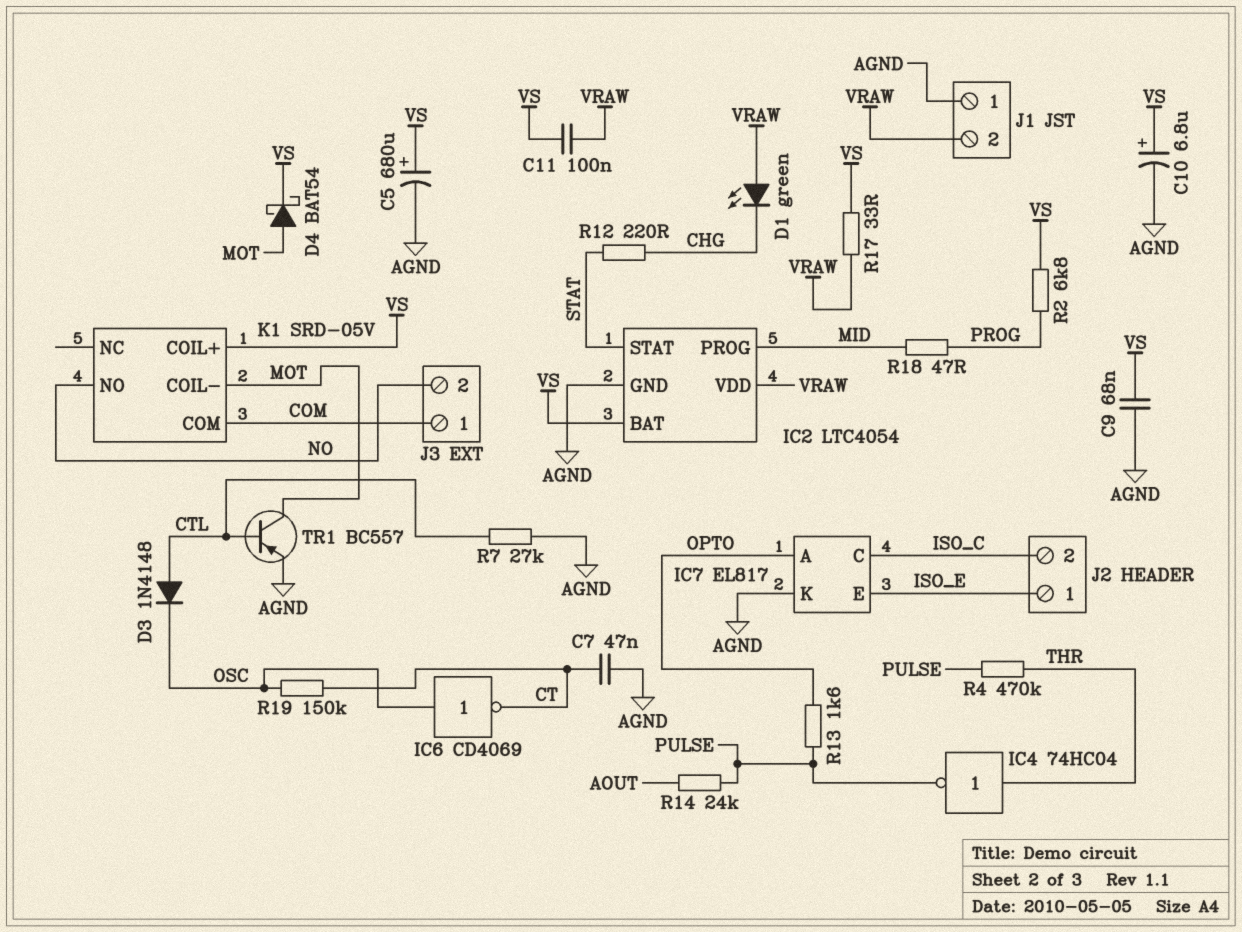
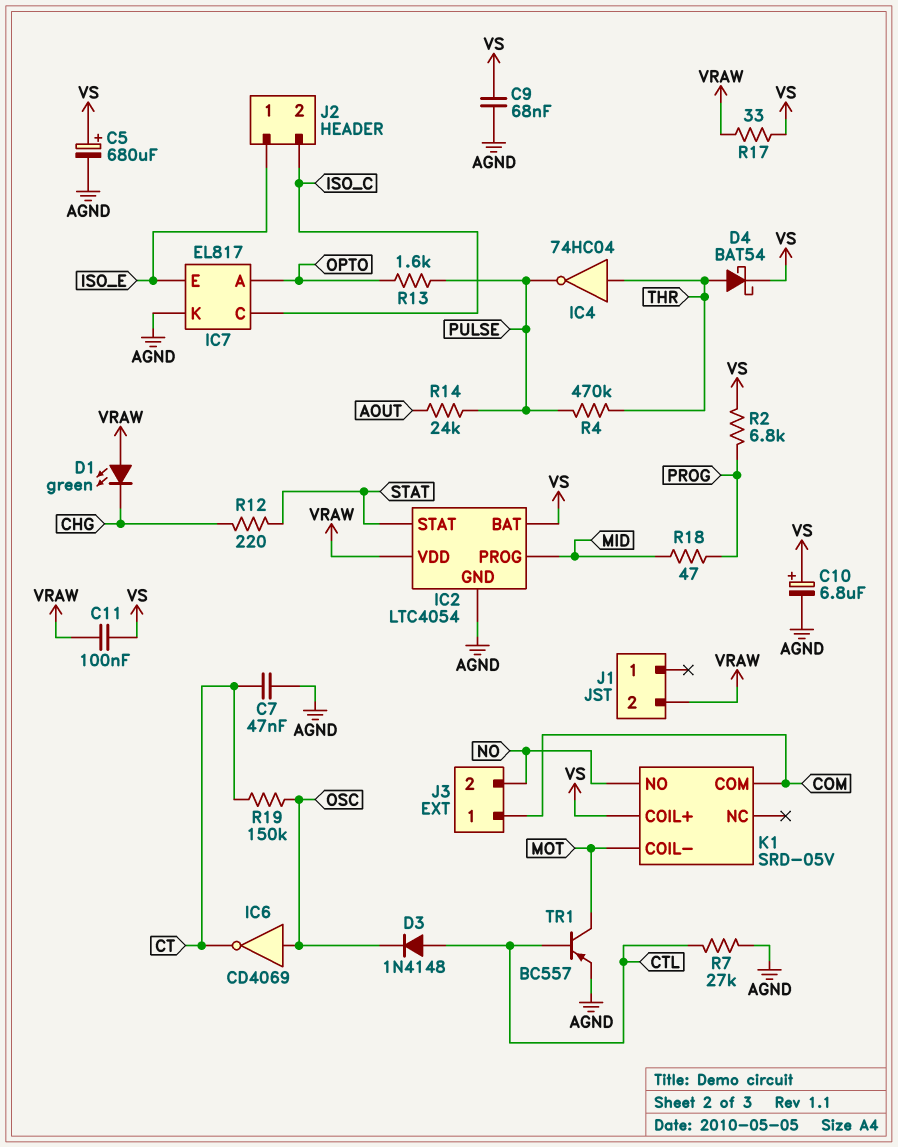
D4: schottky BAT54 (A MOT, K VS) -> schottky BAT54 (A THR, K VS)
J1 pin 1: AGND -> none

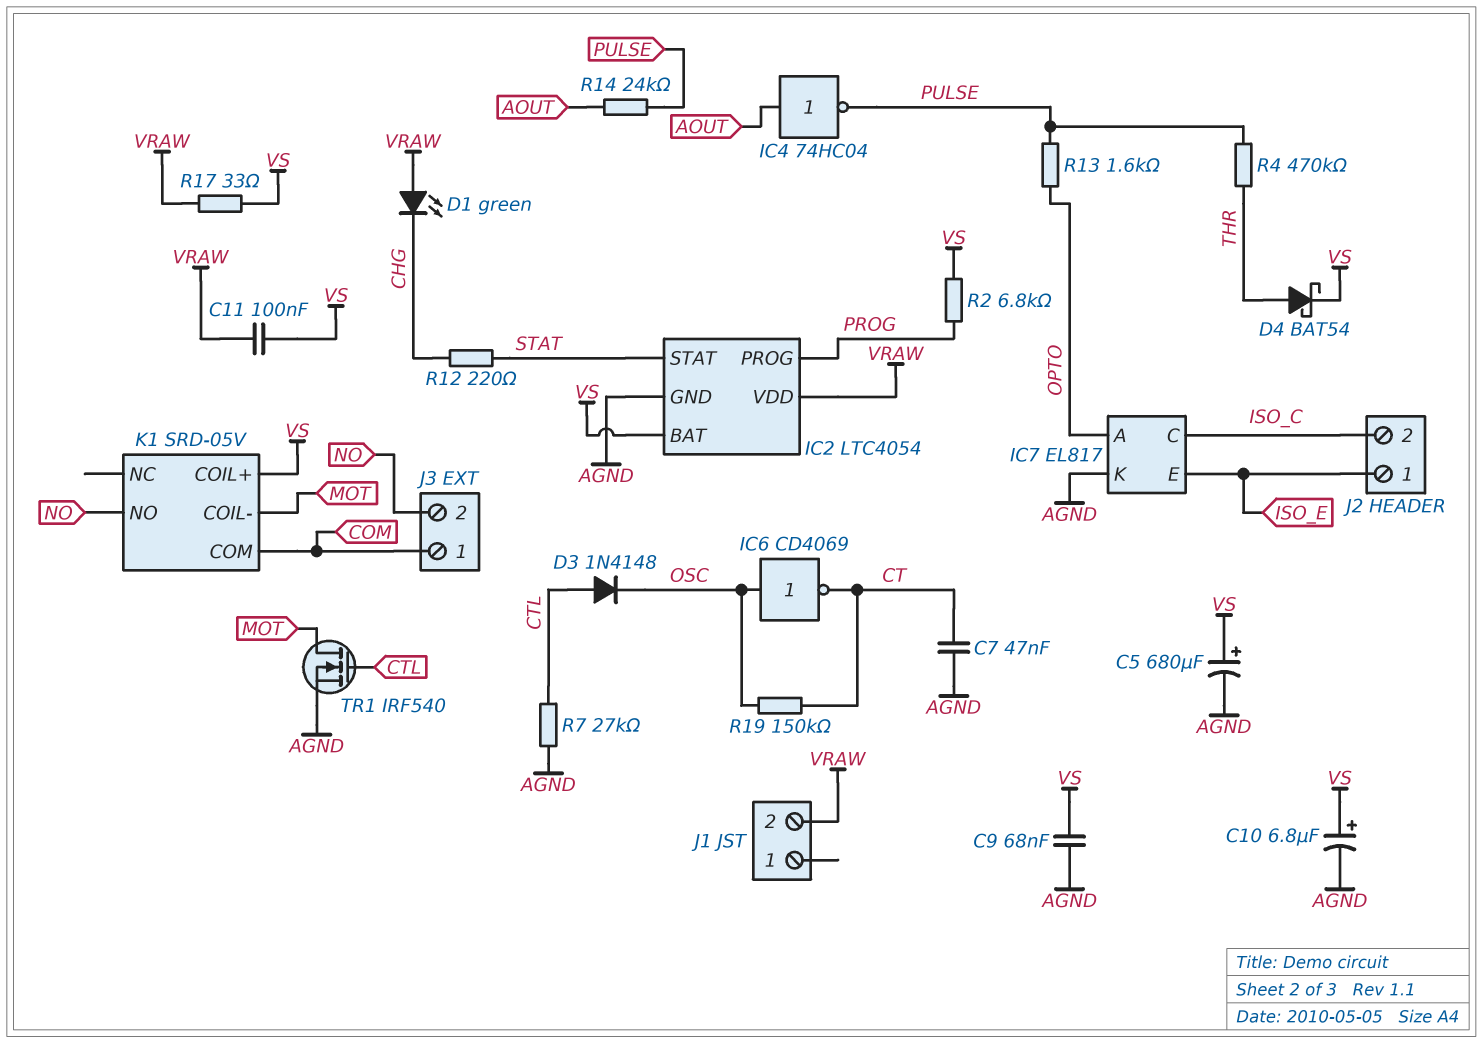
IC2 pin PROG: MID -> PROG
IC4: NOT 74HC04 (in THR, out PULSE) -> NOT 74HC04 (in AOUT, out PULSE)
R18: 47 (MID, PROG) -> none
TR1: PNP BC557 (B CTL, C MOT, E AGND) -> NMOS IRF540 (G CTL, D MOT, S AGND)

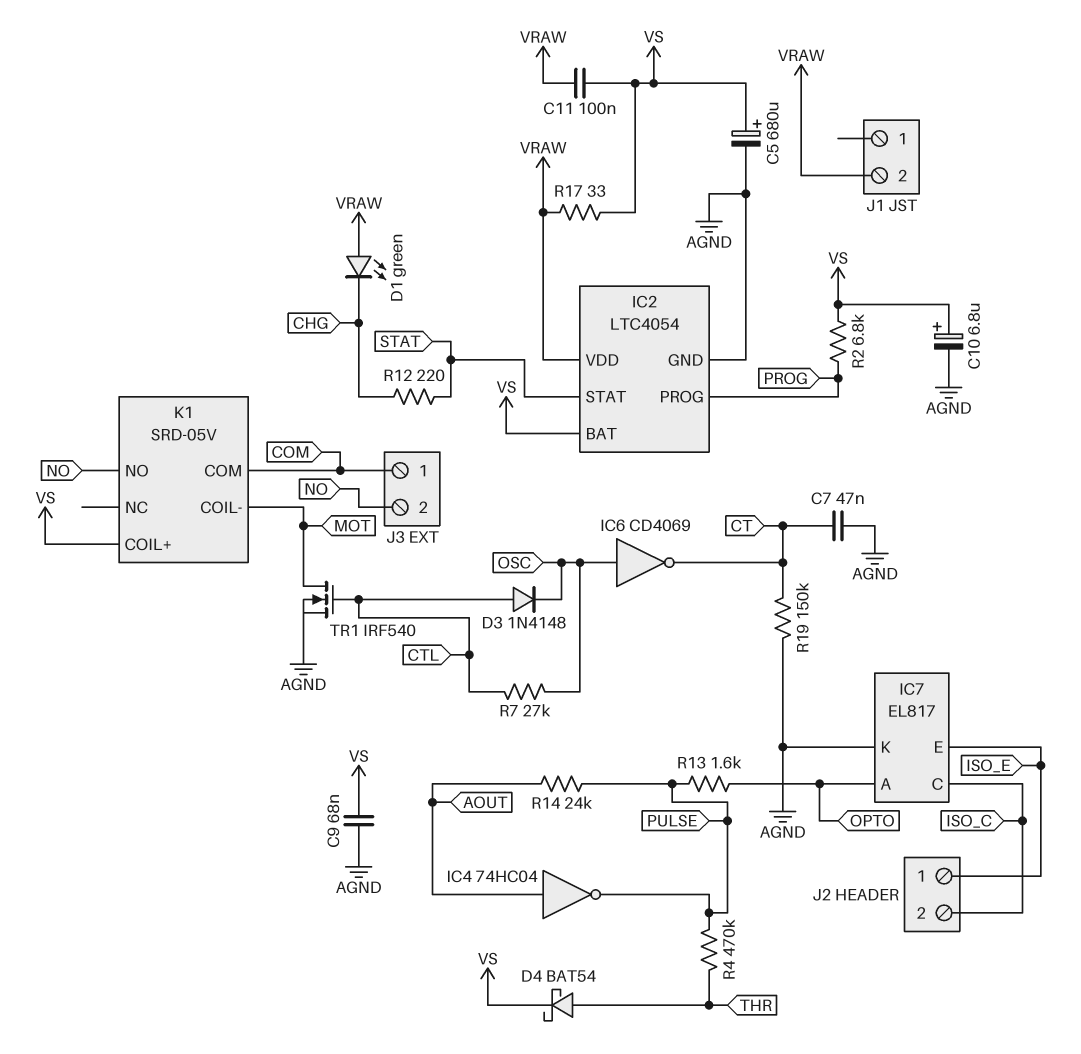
R7: 27k (AGND, CTL) -> 27k (CTL, OSC)
R19: 150k (CT, OSC) -> 150k (AGND, CT)

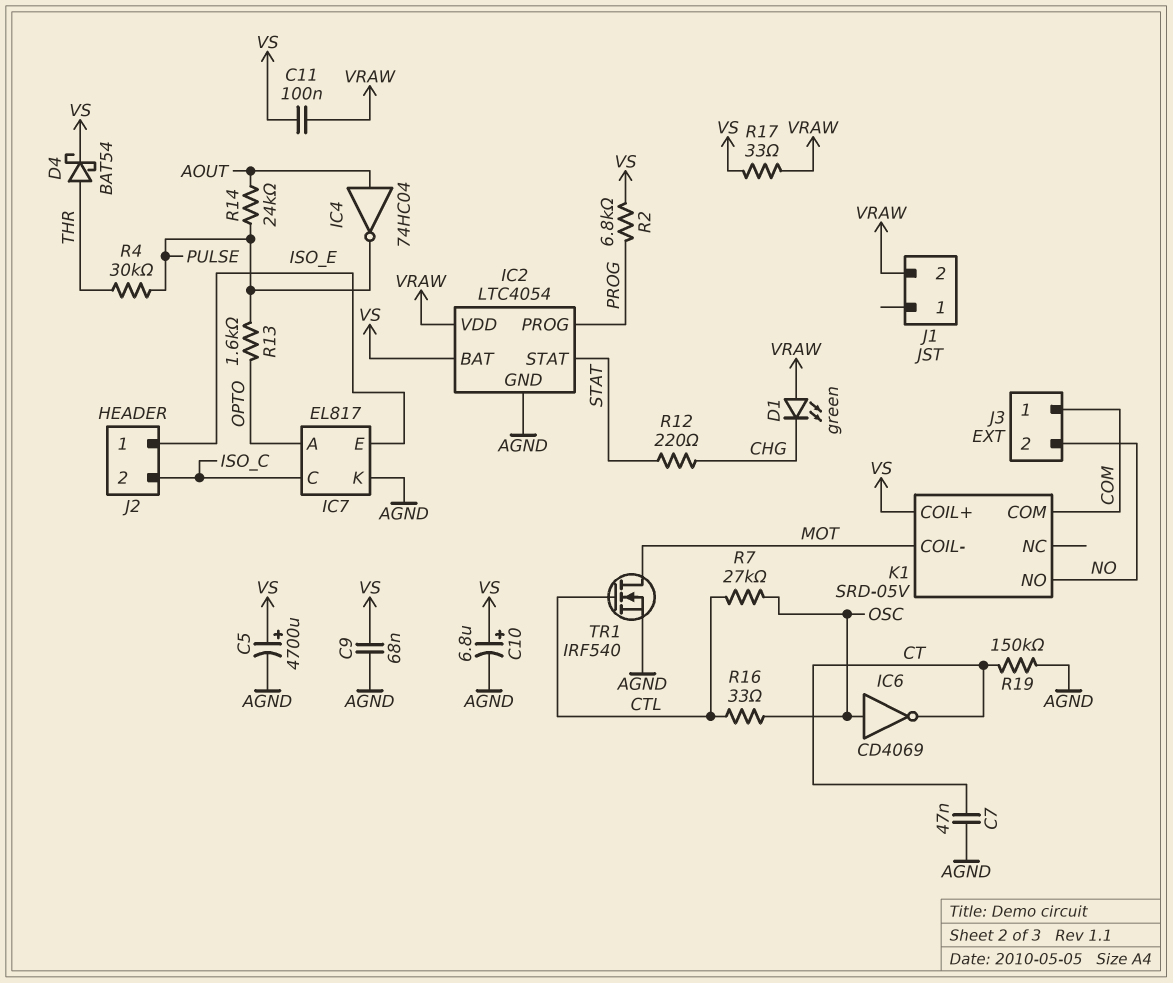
C5: 680uF (plus VS, minus AGND) -> 4700uF (plus VS, minus AGND)
D3: diode 1N4148 (A CTL, K OSC) -> none
R4: 470k (PULSE, THR) -> 30k (PULSE, THR)
R16: none -> 33 (CTL, OSC)

